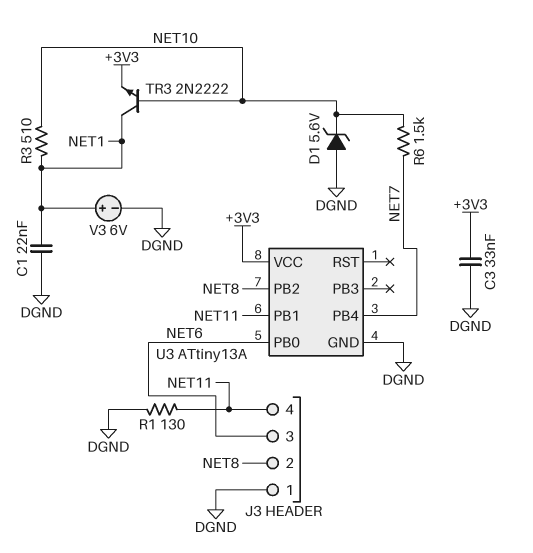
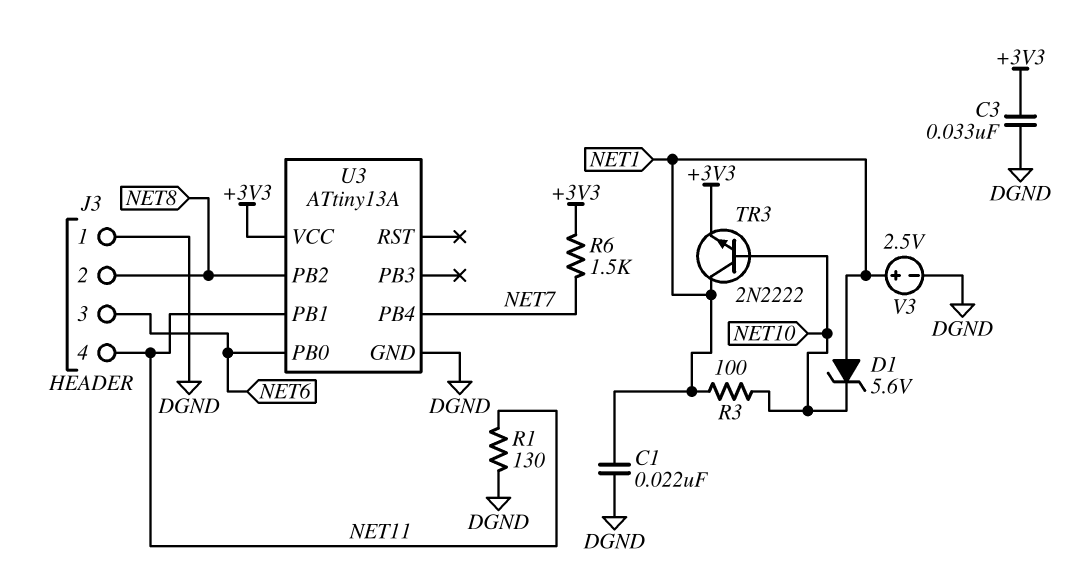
D1: zener 5.6V (A DGND, K NET10) -> zener 5.6V (A NET1, K NET10)
R3: 510 (NET1, NET10) -> 100 (NET1, NET10)
R6: 1.5k (NET7, NET10) -> 1.5k (+3V3, NET7)
V3: 6V (plus NET1, minus DGND) -> 2.5V (plus NET1, minus DGND)

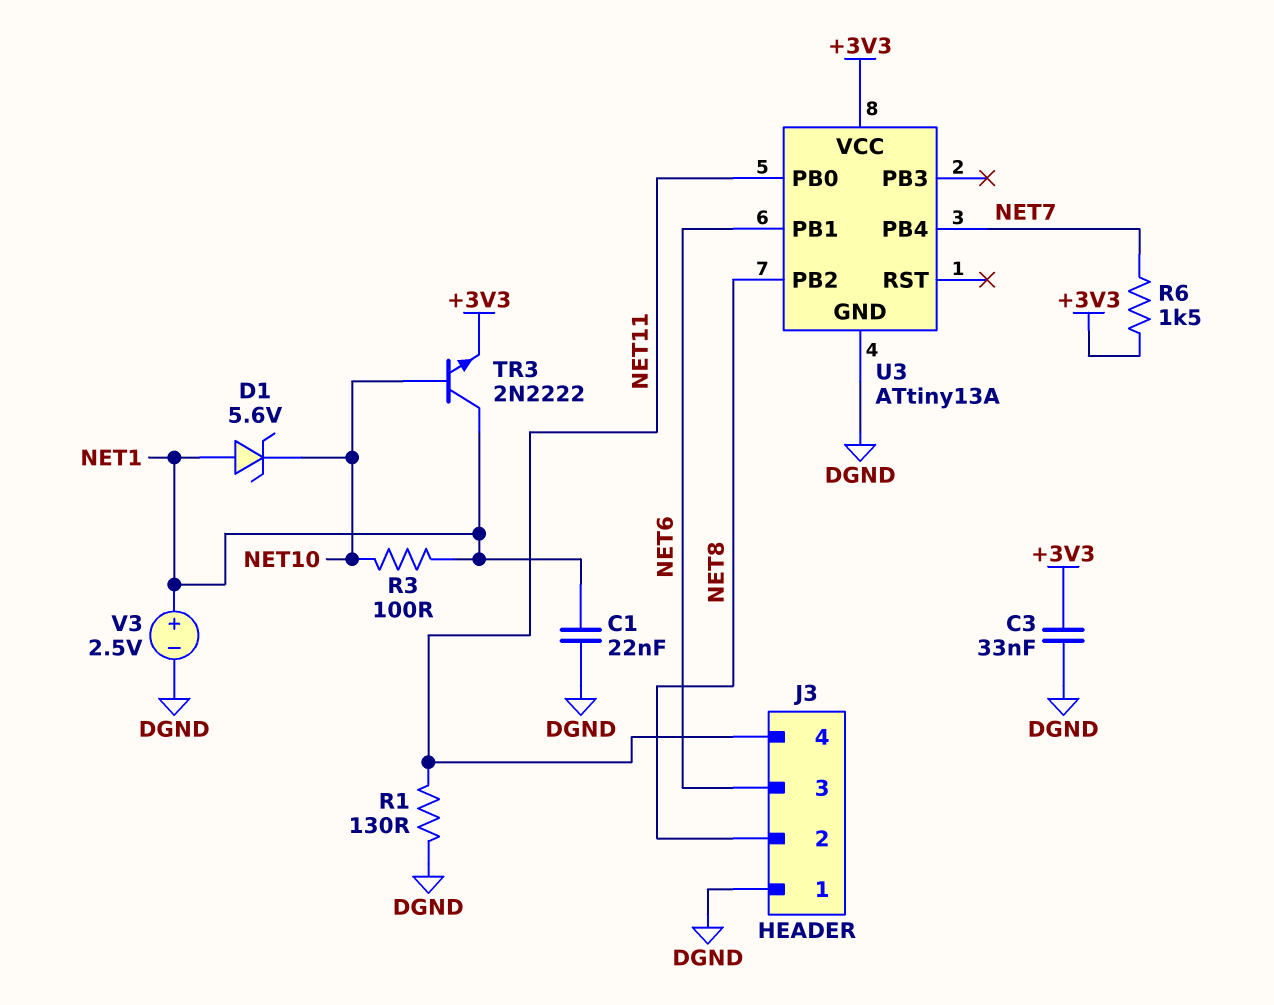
U3 pin PB0: NET6 -> NET11
U3 pin PB1: NET11 -> NET6

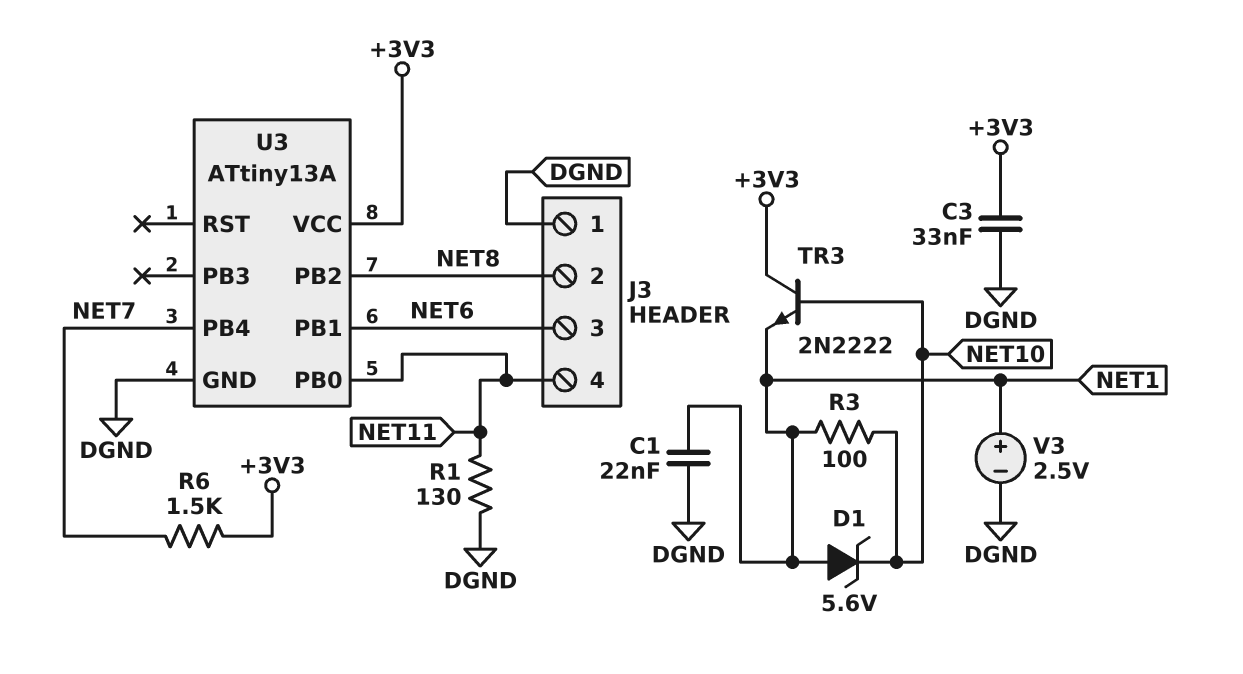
TR3: NPN 2N2222 (B NET10, C NET1, E +3V3) -> NPN 2N2222 (B NET10, C +3V3, E NET1)

